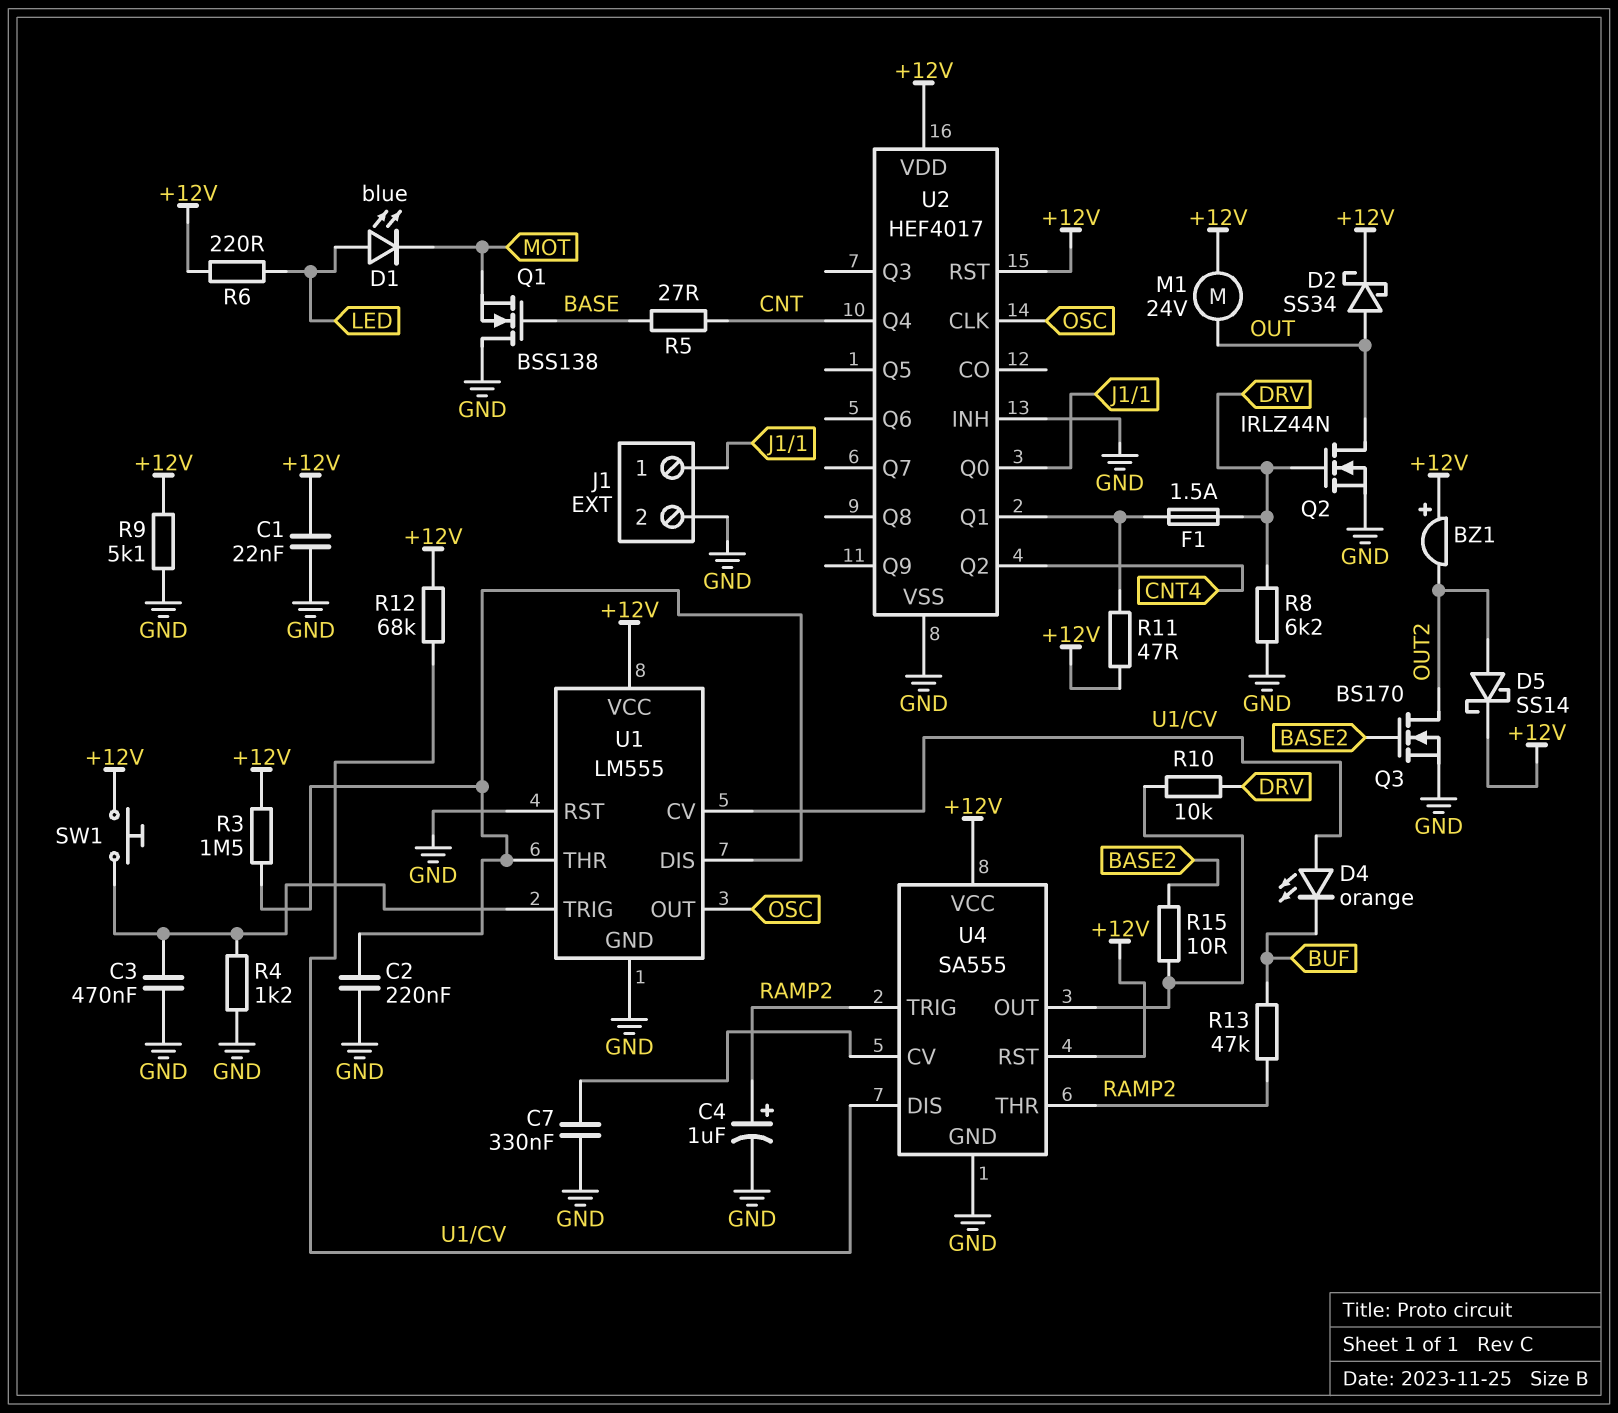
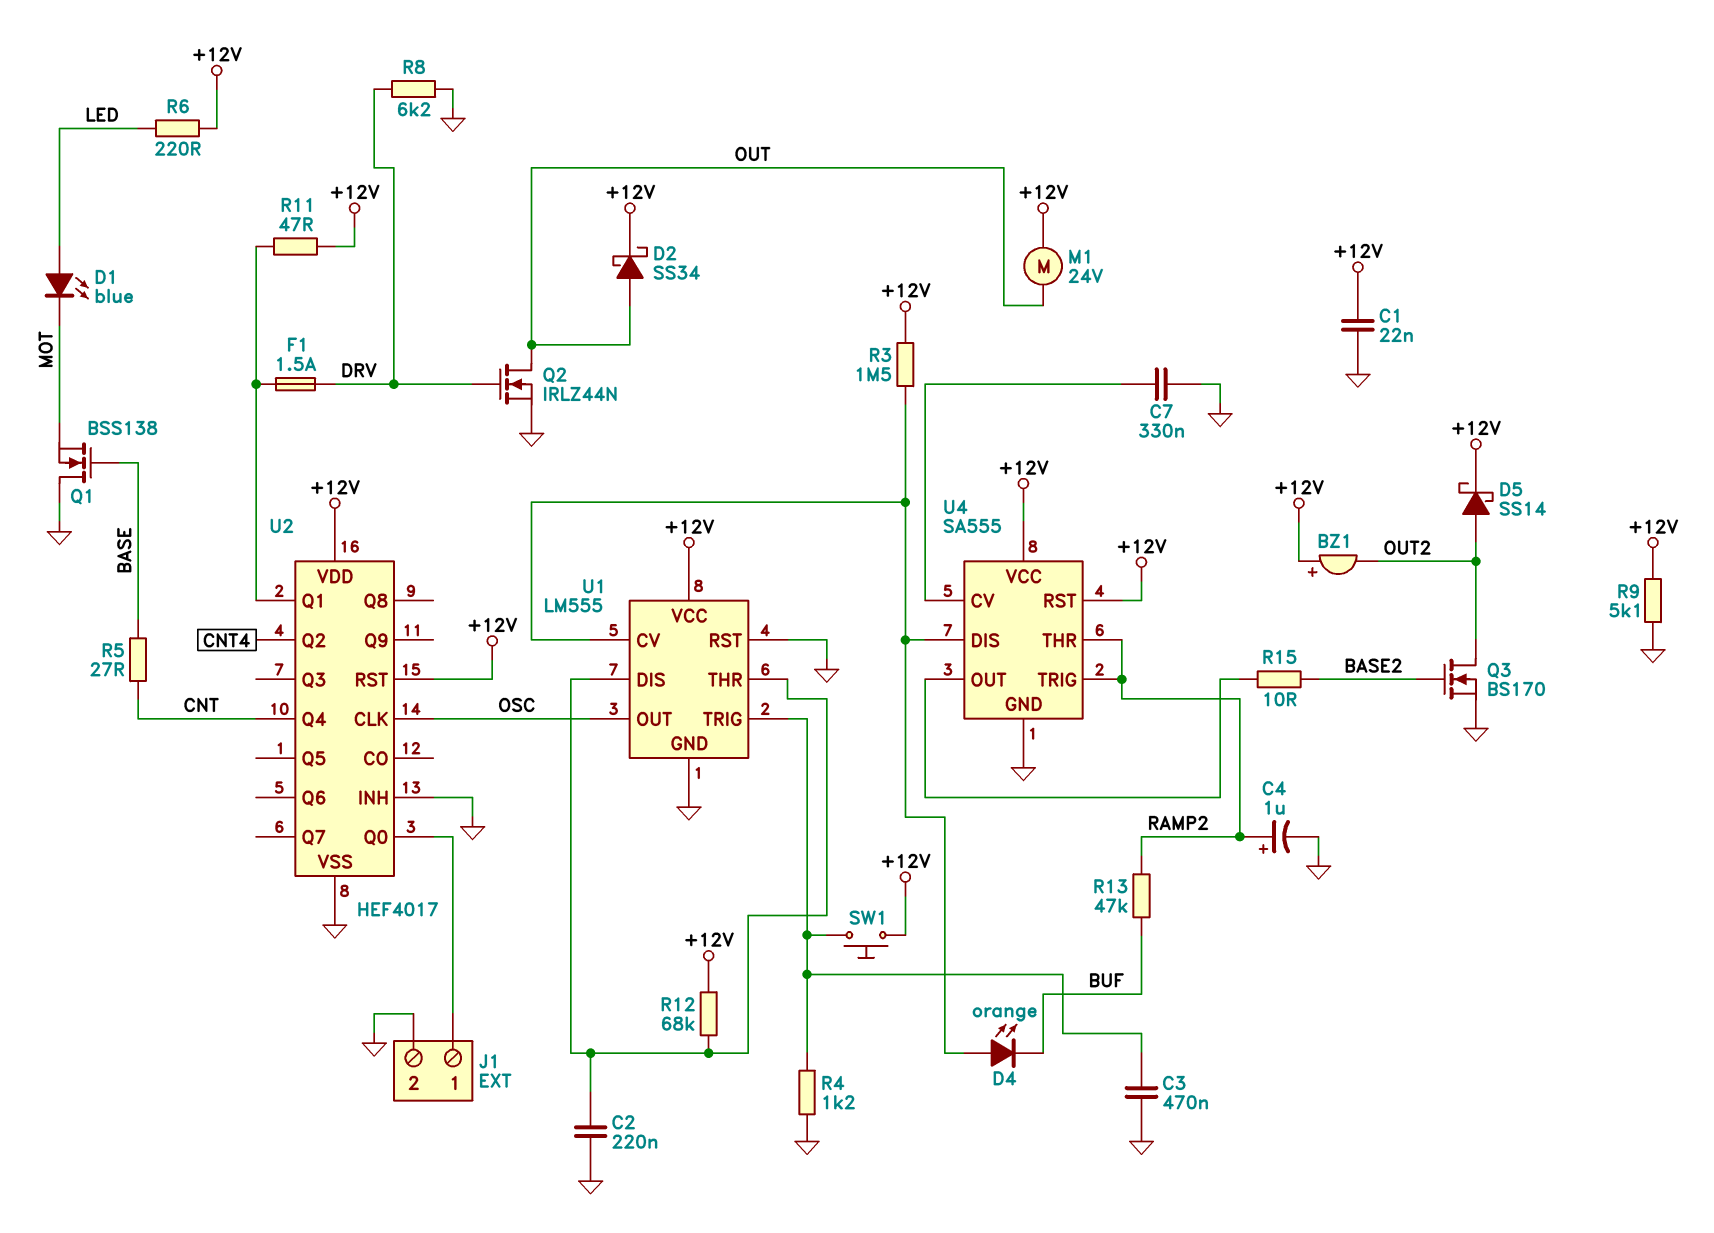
R3: 1.5M (+12V, U1/DIS) -> 1.5M (+12V, U1/CV)
R10: 10k (DRV, U4/OUT) -> none
R12: 68k (+12V, U1/CV) -> 68k (+12V, U1/DIS)

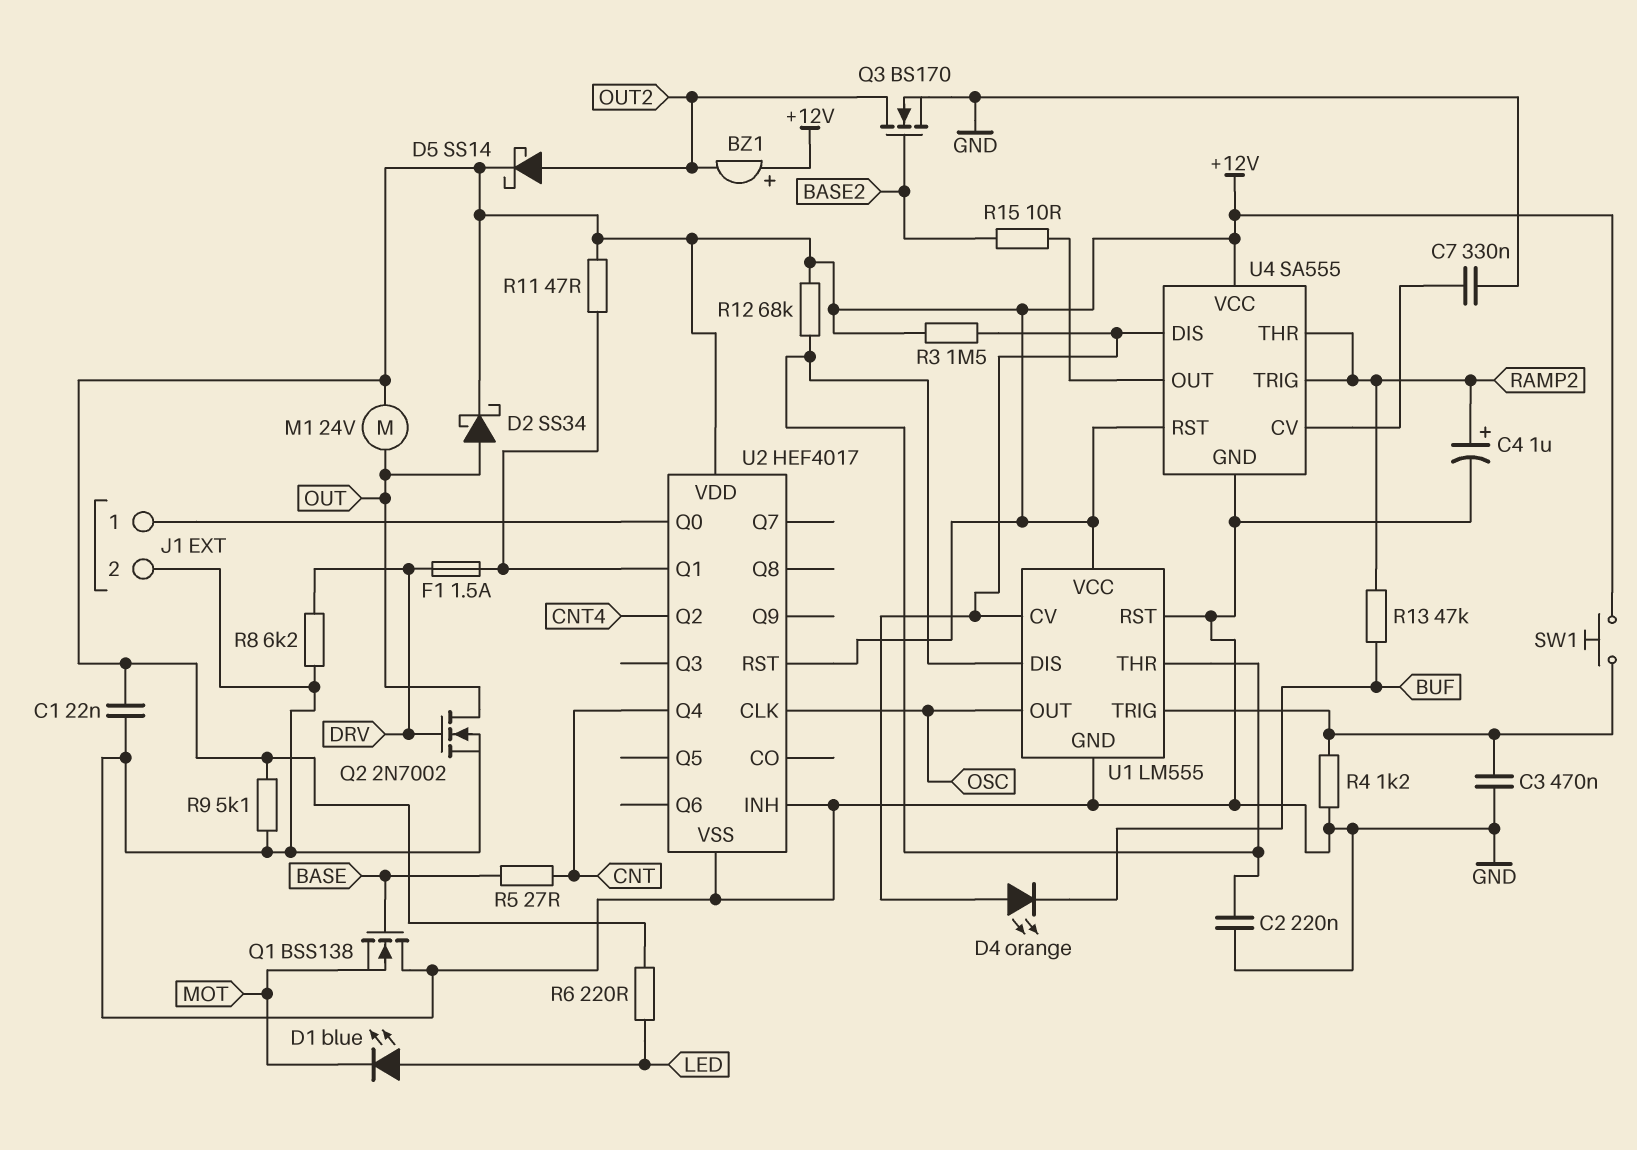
Q2: NMOS IRLZ44N (G DRV, D OUT, S GND) -> NMOS 2N7002 (G DRV, D OUT, S GND)

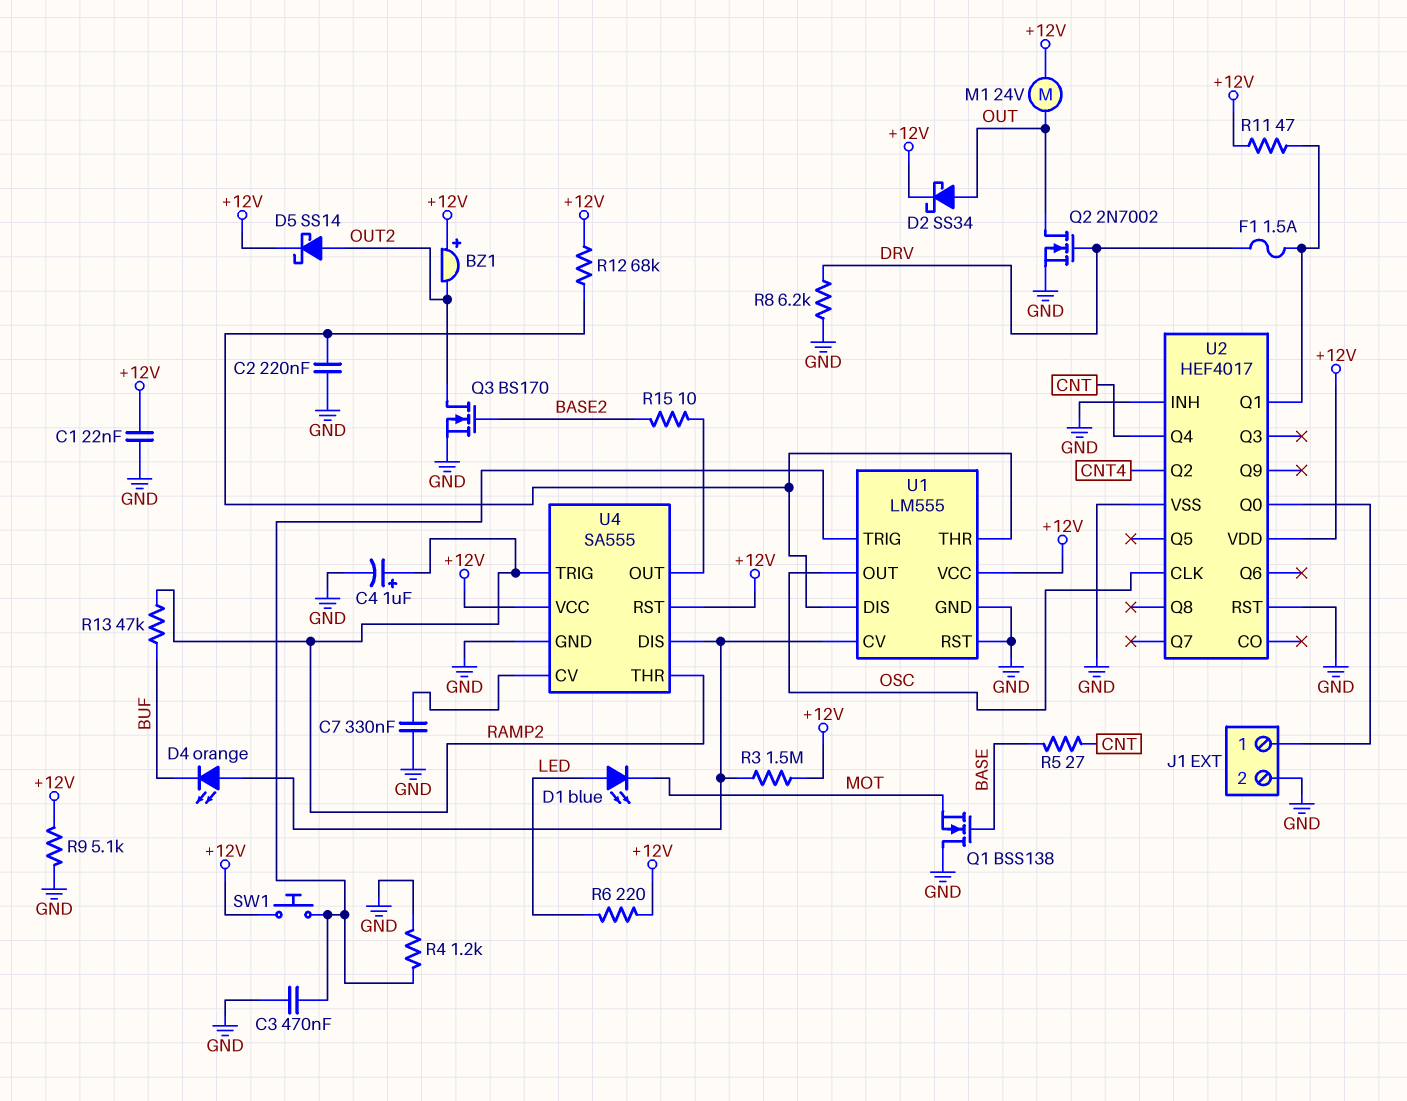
U2 pin RST: +12V -> GND

